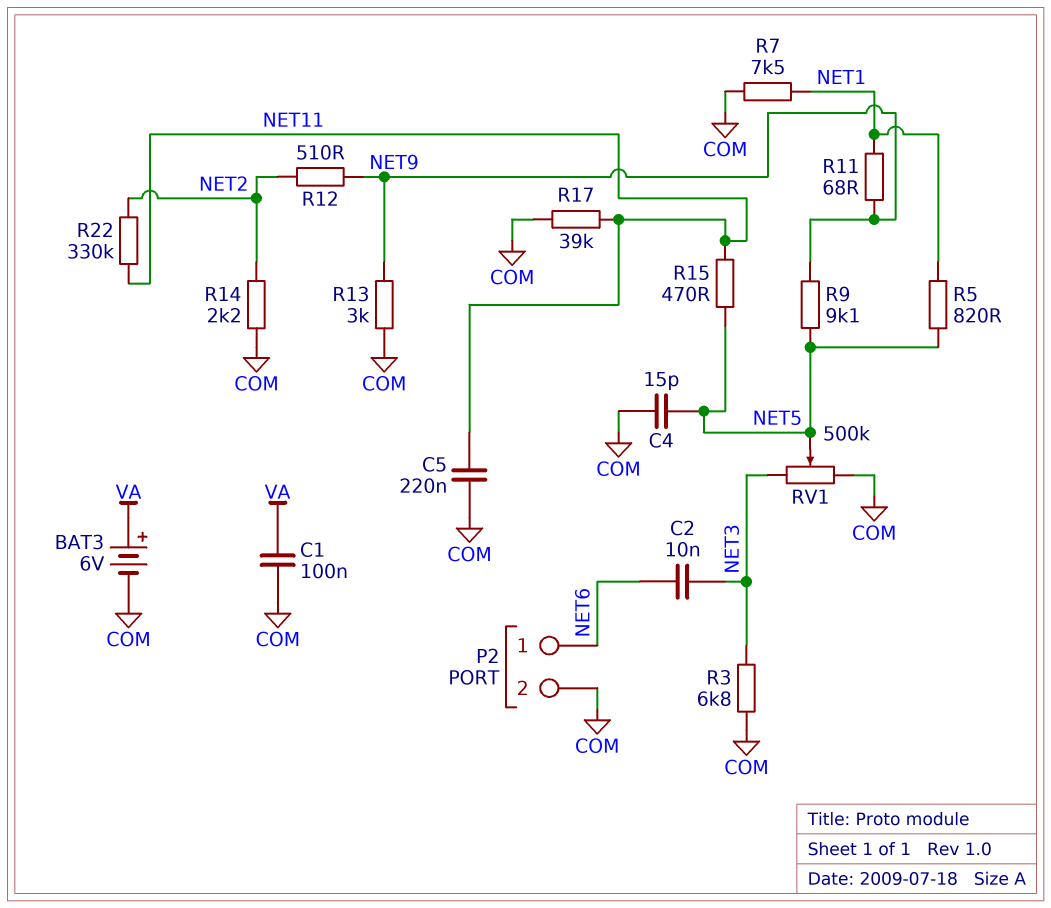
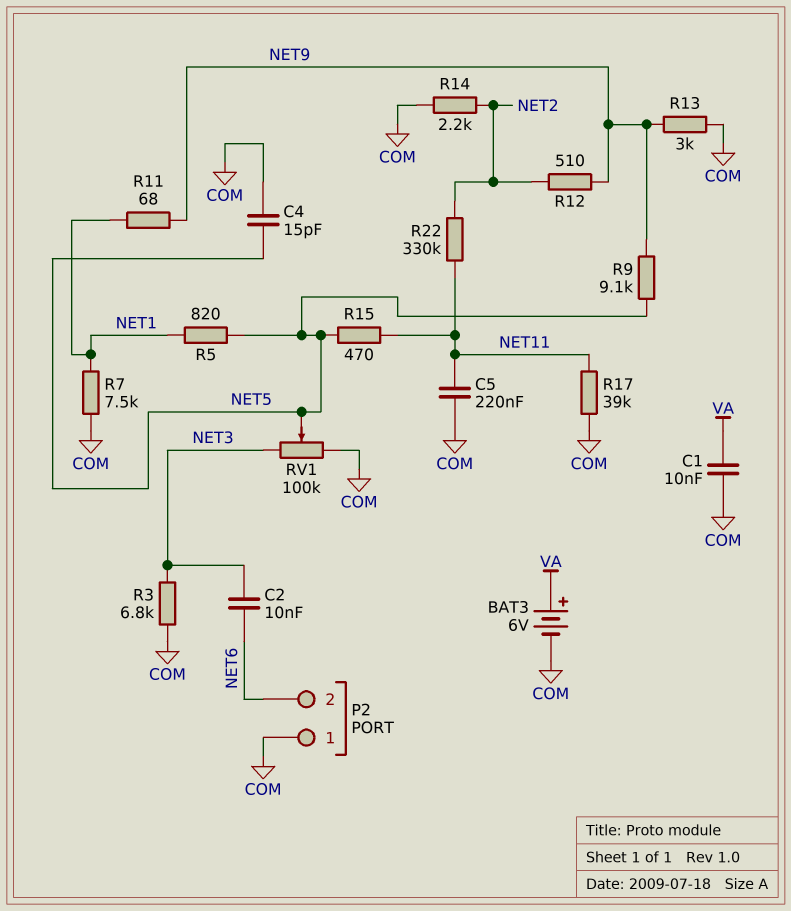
C1: 100nF (COM, VA) -> 10nF (COM, VA)
P2 pin 1: NET6 -> COM
P2 pin 2: COM -> NET6
RV1: 500k (COM, NET3, wiper NET5) -> 100k (COM, NET3, wiper NET5)

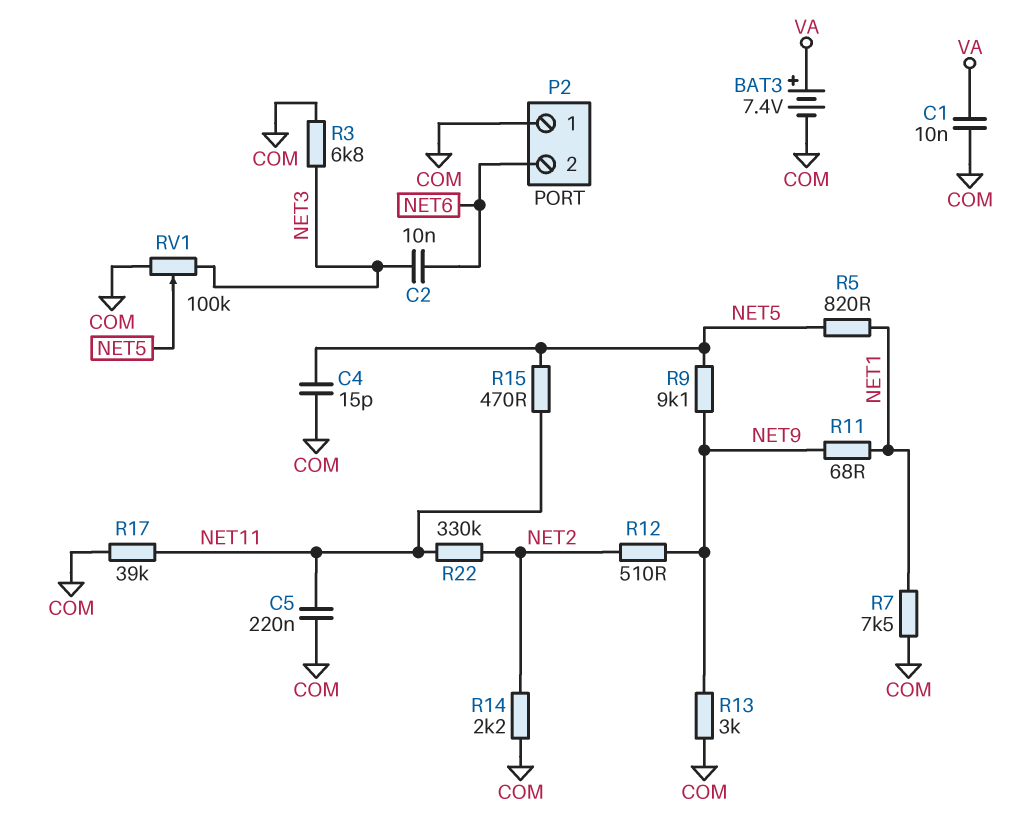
BAT3: 6V (plus VA, minus COM) -> 7.4V (plus VA, minus COM)

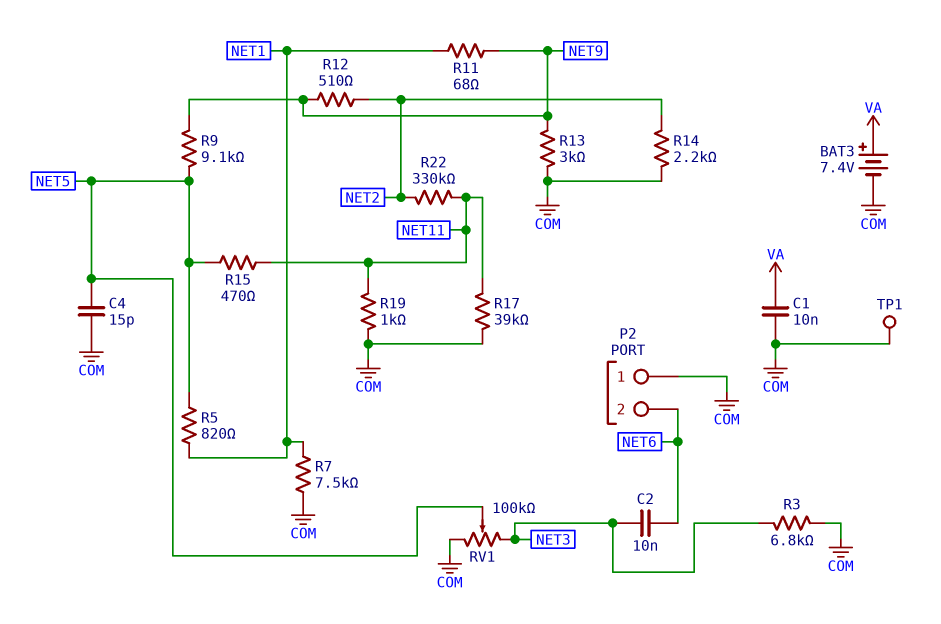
C5: 220nF (COM, NET11) -> none
R19: none -> 1k (COM, NET11)
TP1: none -> test point (COM)

